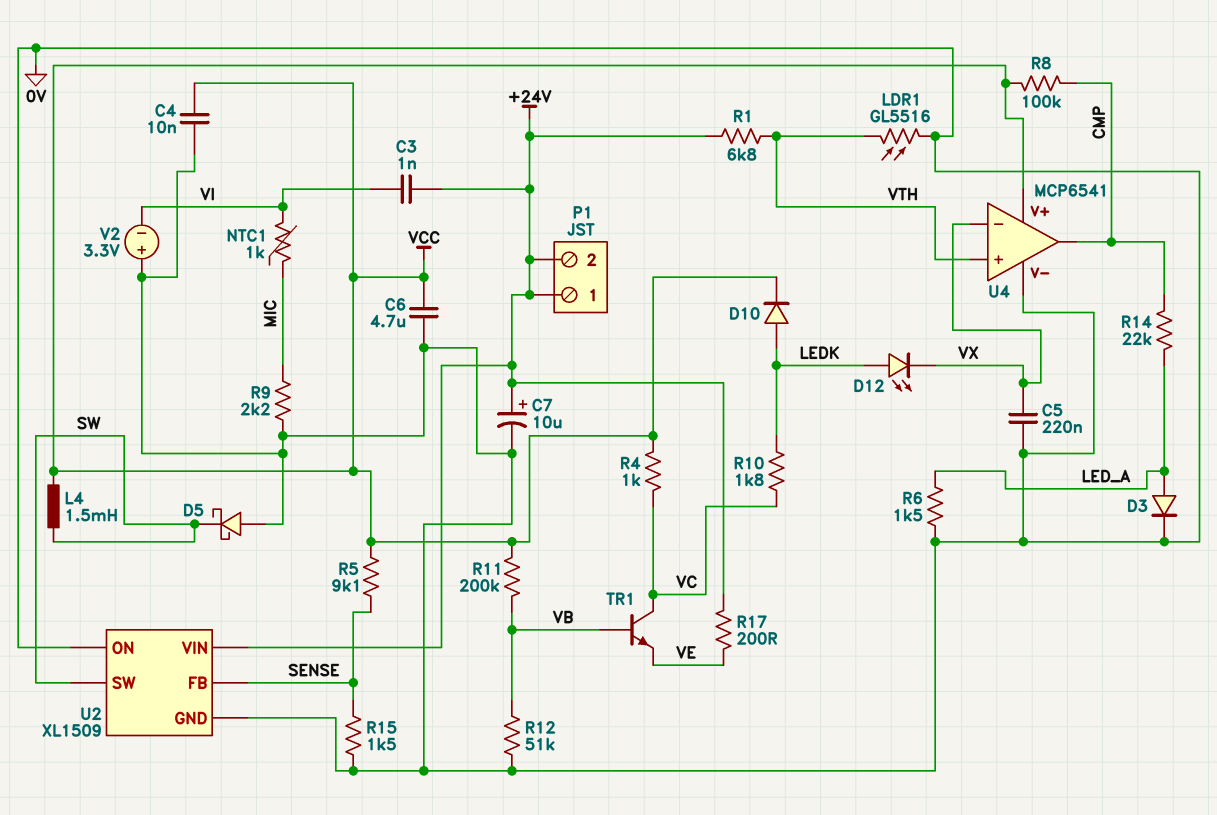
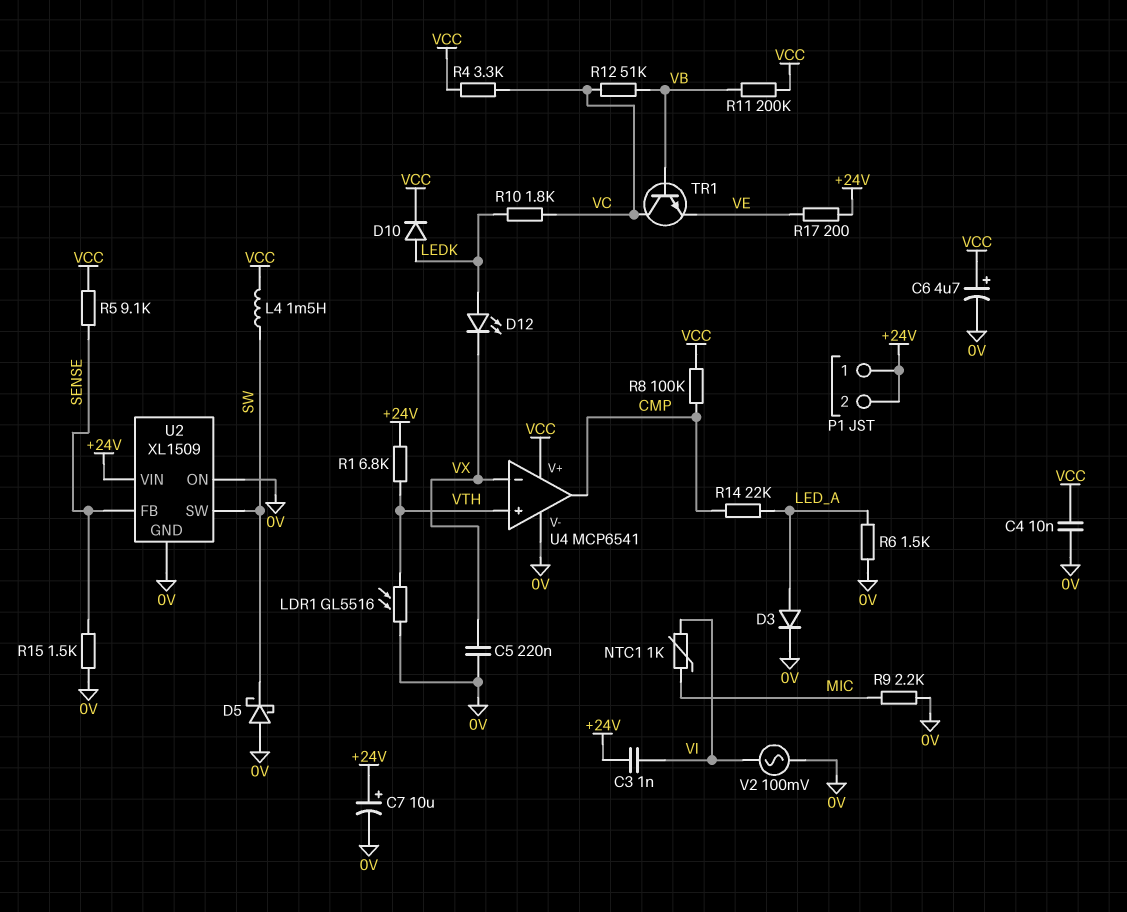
C6: 4.7uF (0V, VCC) -> 4.7uF (plus VCC, minus 0V)
R4: 1k (VC, VCC) -> 3.3k (VC, VCC)
R12: 51k (0V, VB) -> 51k (VB, VC)
V2: 3.3V (plus 0V, minus VI) -> AC 100mV (0V, VI)

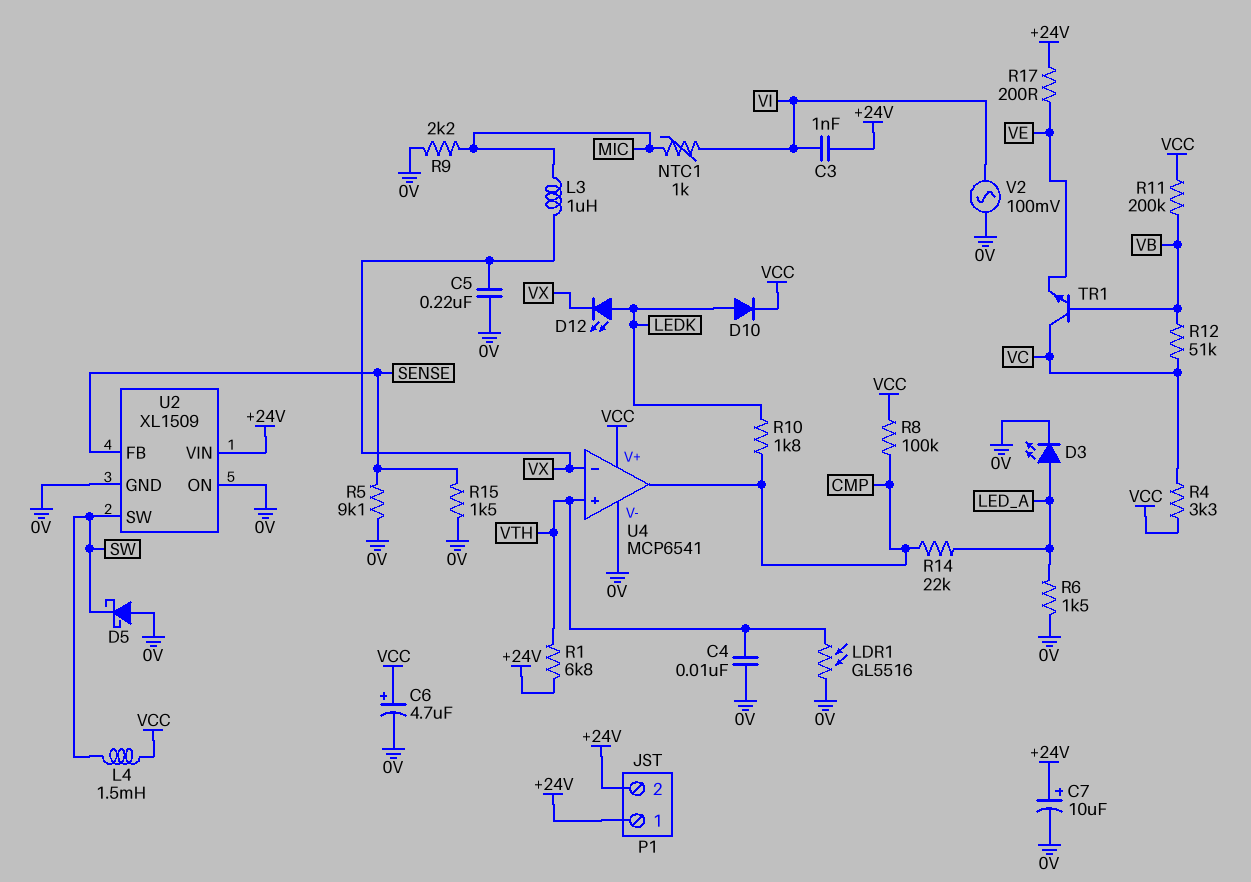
C4: 10nF (0V, VCC) -> 10nF (0V, VTH)
D3: diode (A LED_A, K 0V) -> LED (A LED_A, K 0V)
L3: none -> 1uH (MIC, VX)
R5: 9.1k (SENSE, VCC) -> 9.1k (0V, SENSE)
R10: 1.8k (LEDK, VC) -> 1.8k (CMP, LEDK)

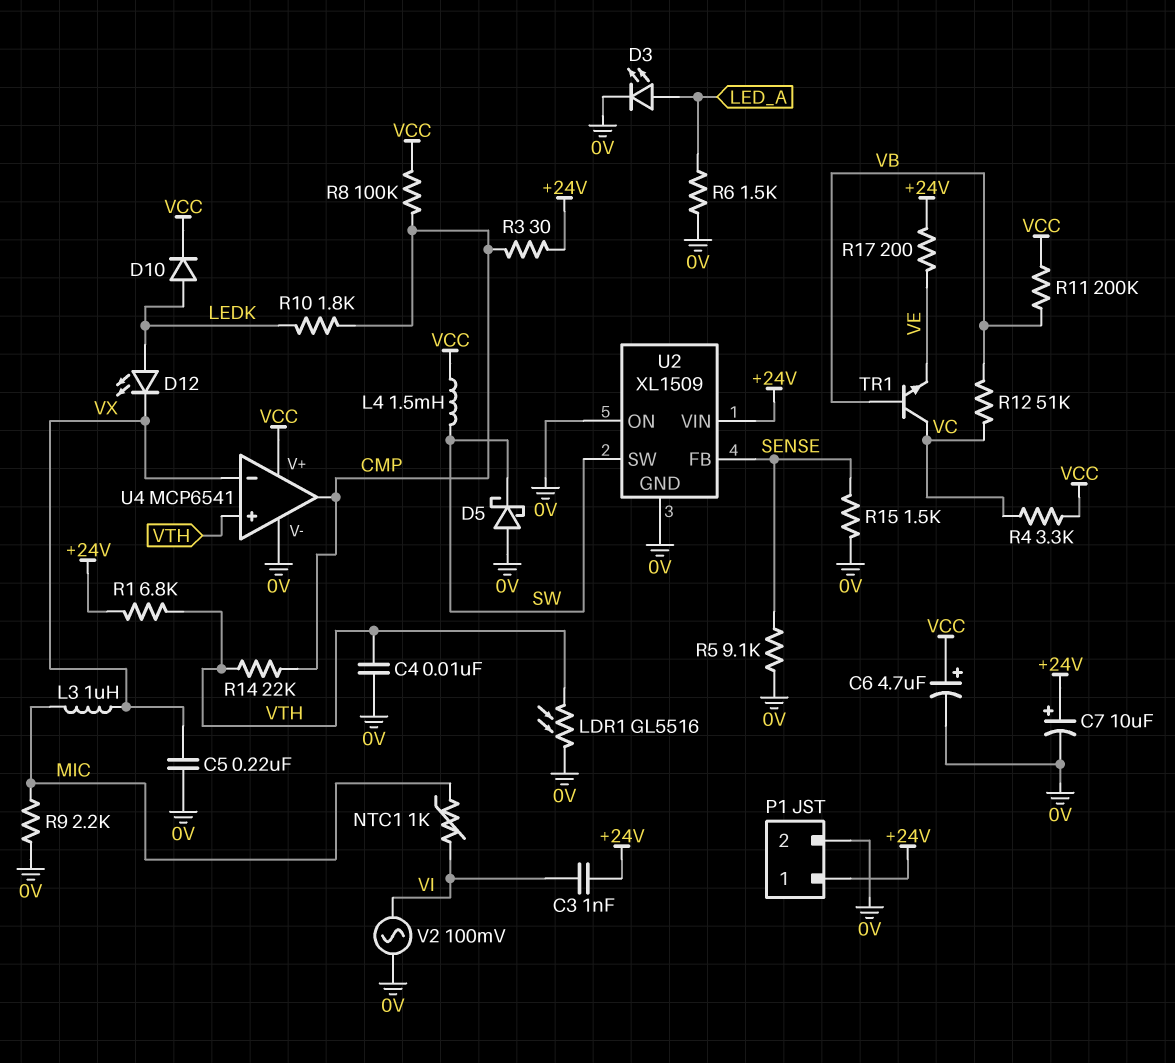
P1 pin 2: +24V -> 0V
R3: none -> 30 (+24V, CMP)
R14: 22k (CMP, LED_A) -> 22k (CMP, VTH)

